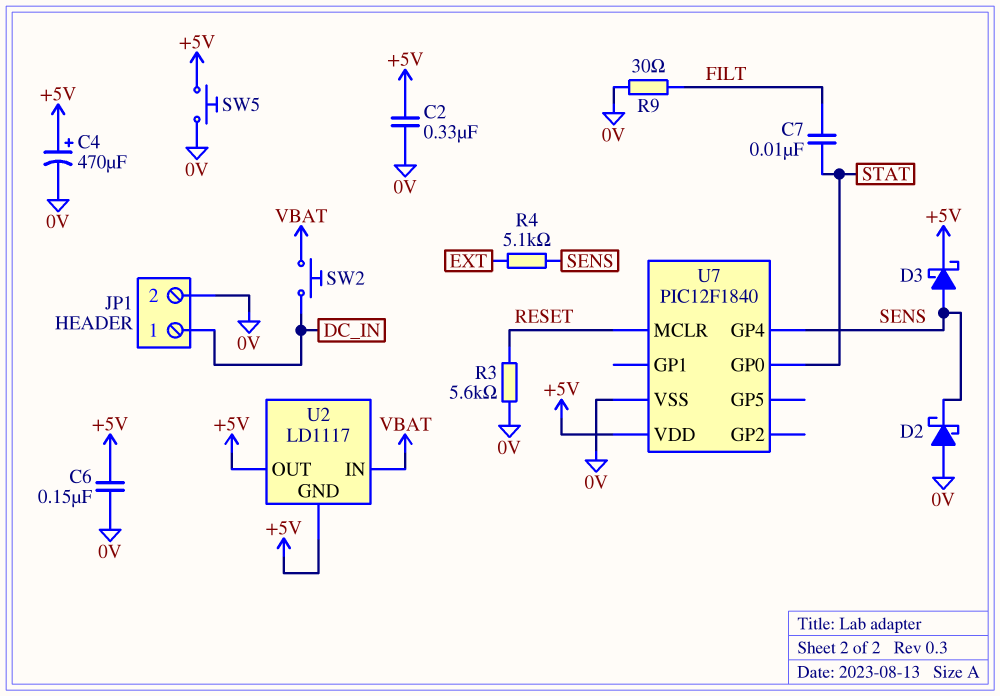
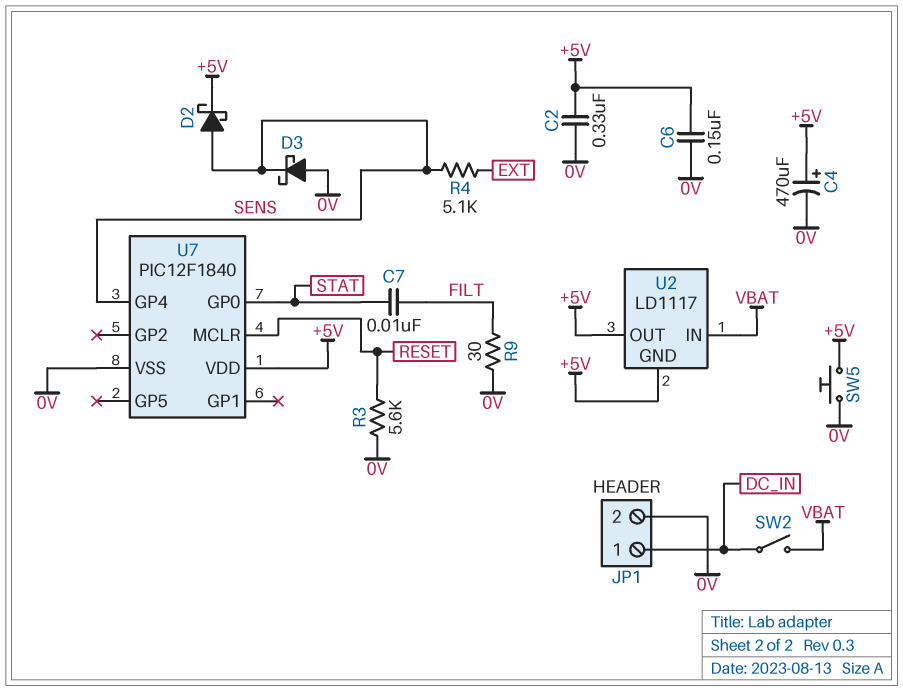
D2: schottky (A 0V, K SENS) -> schottky (A SENS, K +5V)
D3: schottky (A SENS, K +5V) -> schottky (A 0V, K SENS)
SW2: button (DC_IN, VBAT) -> switch (DC_IN, VBAT)

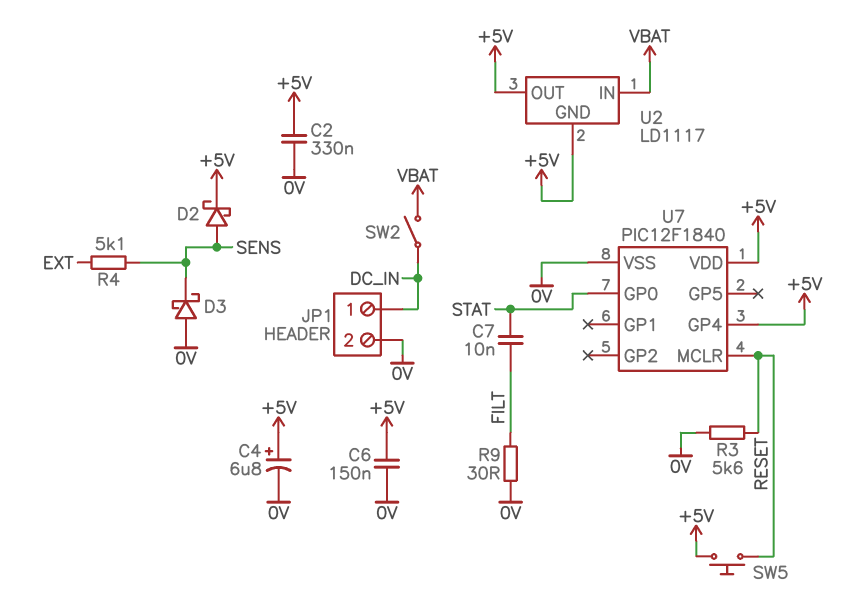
C4: 470uF (plus +5V, minus 0V) -> 6.8uF (plus +5V, minus 0V)
SW5: button (+5V, 0V) -> button (+5V, RESET)
U7 pin GP4: SENS -> +5V

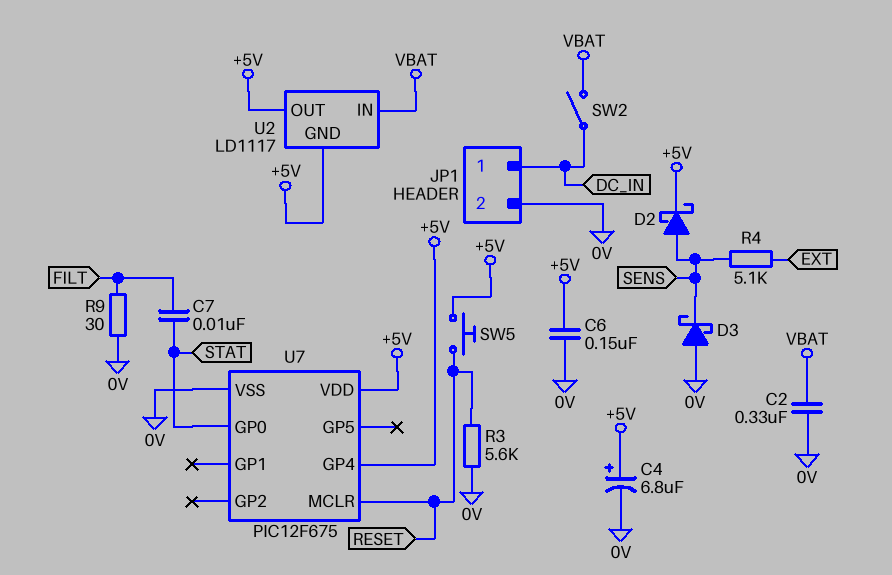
C2: 330nF (+5V, 0V) -> 330nF (0V, VBAT)
U7: PIC12F1840 -> PIC12F675

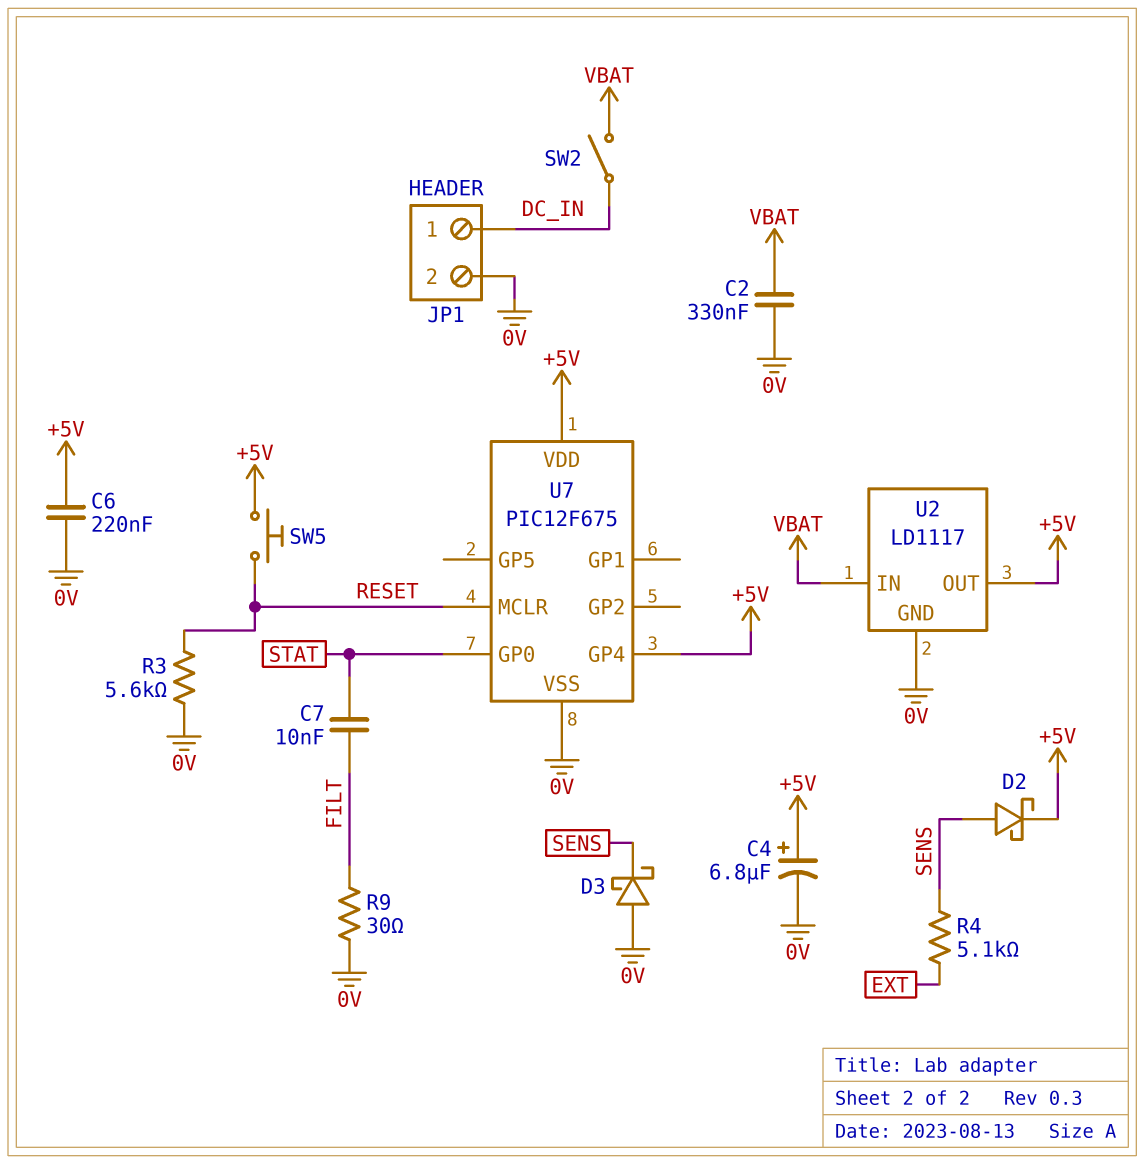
C6: 150nF (+5V, 0V) -> 220nF (+5V, 0V)
U2 pin GND: +5V -> 0V

